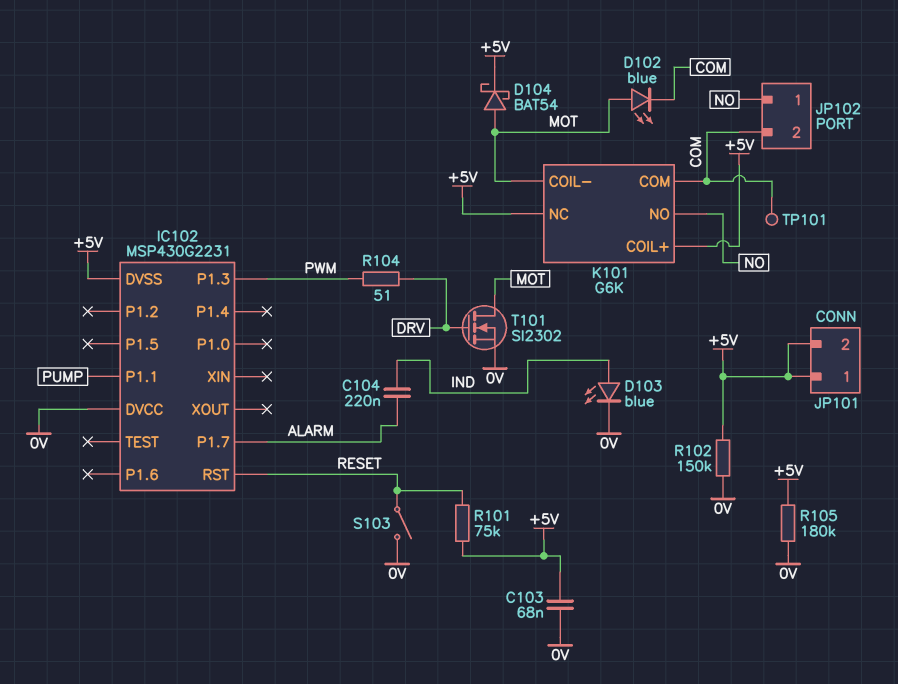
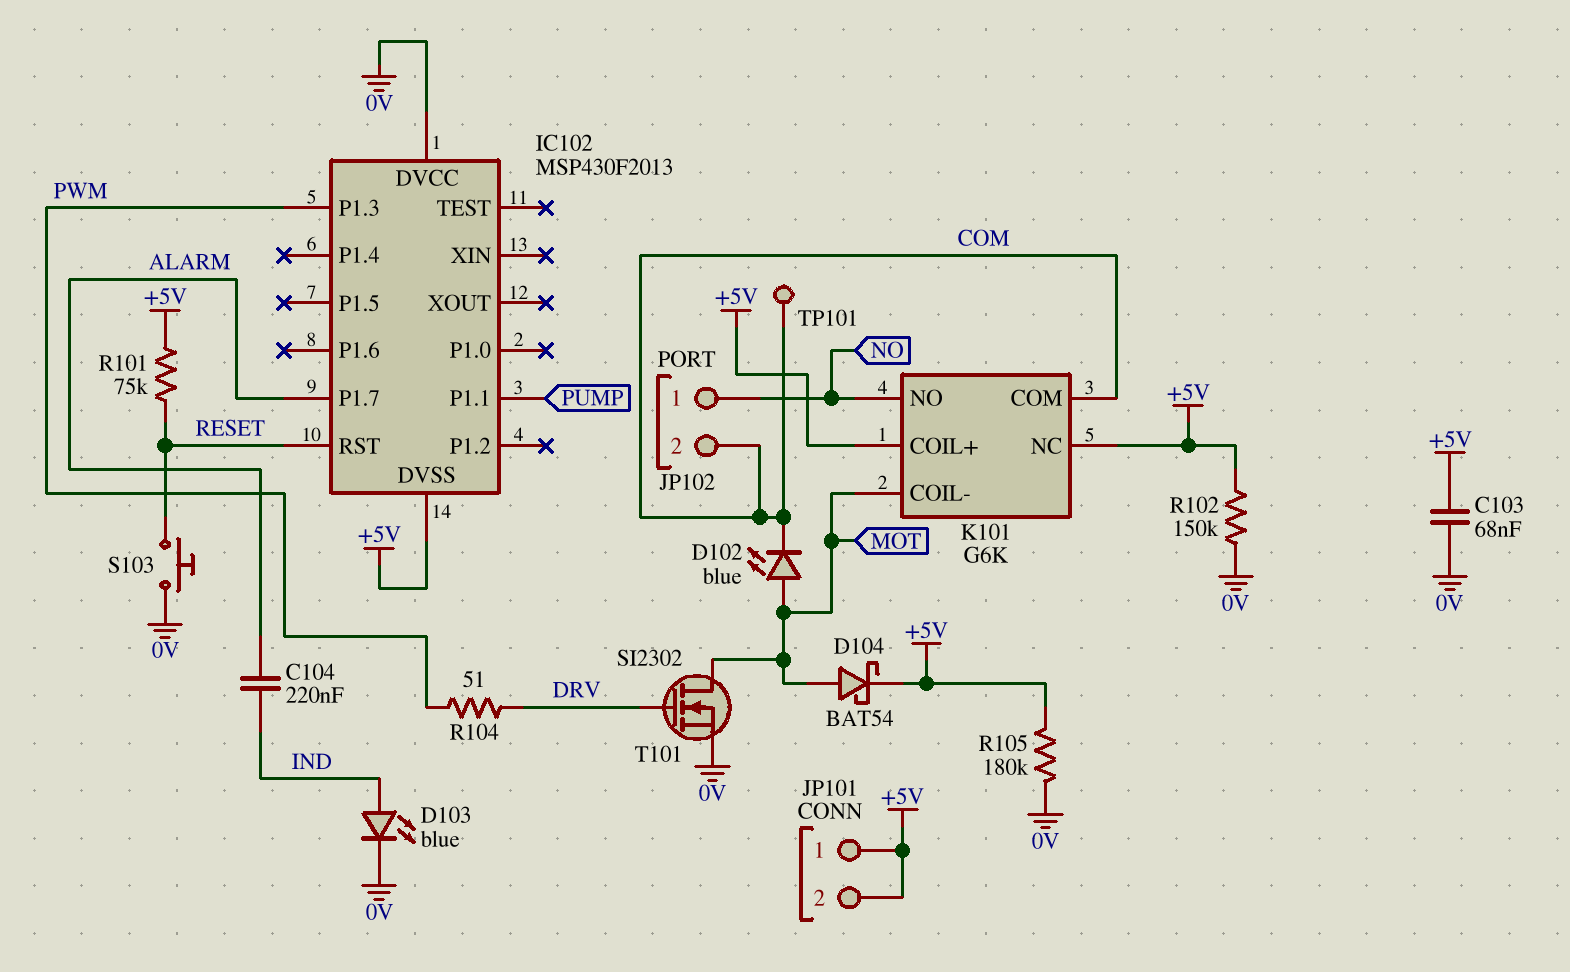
IC102: MSP430G2231 -> MSP430F2013
S103: switch (0V, RESET) -> button (0V, RESET)

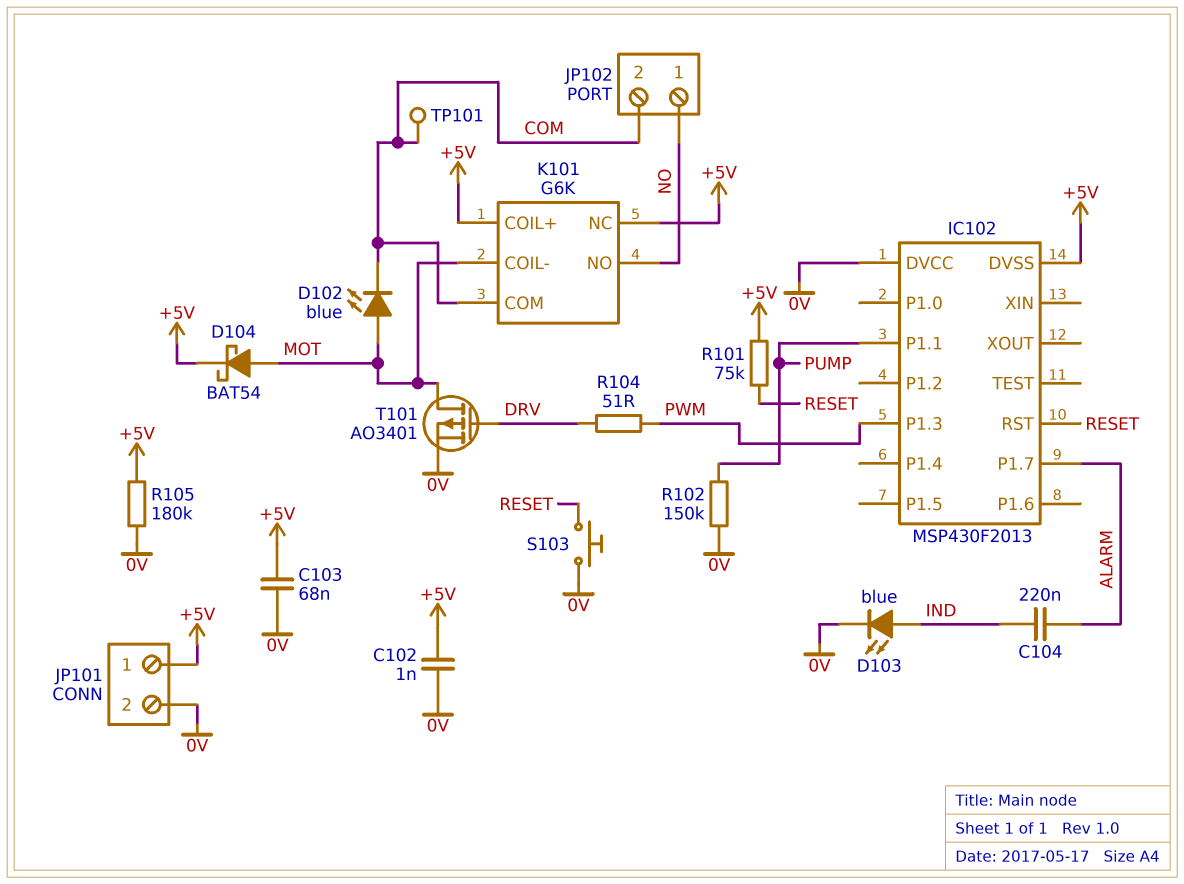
C102: none -> 1nF (+5V, 0V)
JP101 pin 2: +5V -> 0V
R102: 150k (+5V, 0V) -> 150k (0V, PUMP)
T101: NMOS SI2302 (G DRV, D MOT, S 0V) -> PMOS AO3401 (G DRV, D MOT, S 0V)

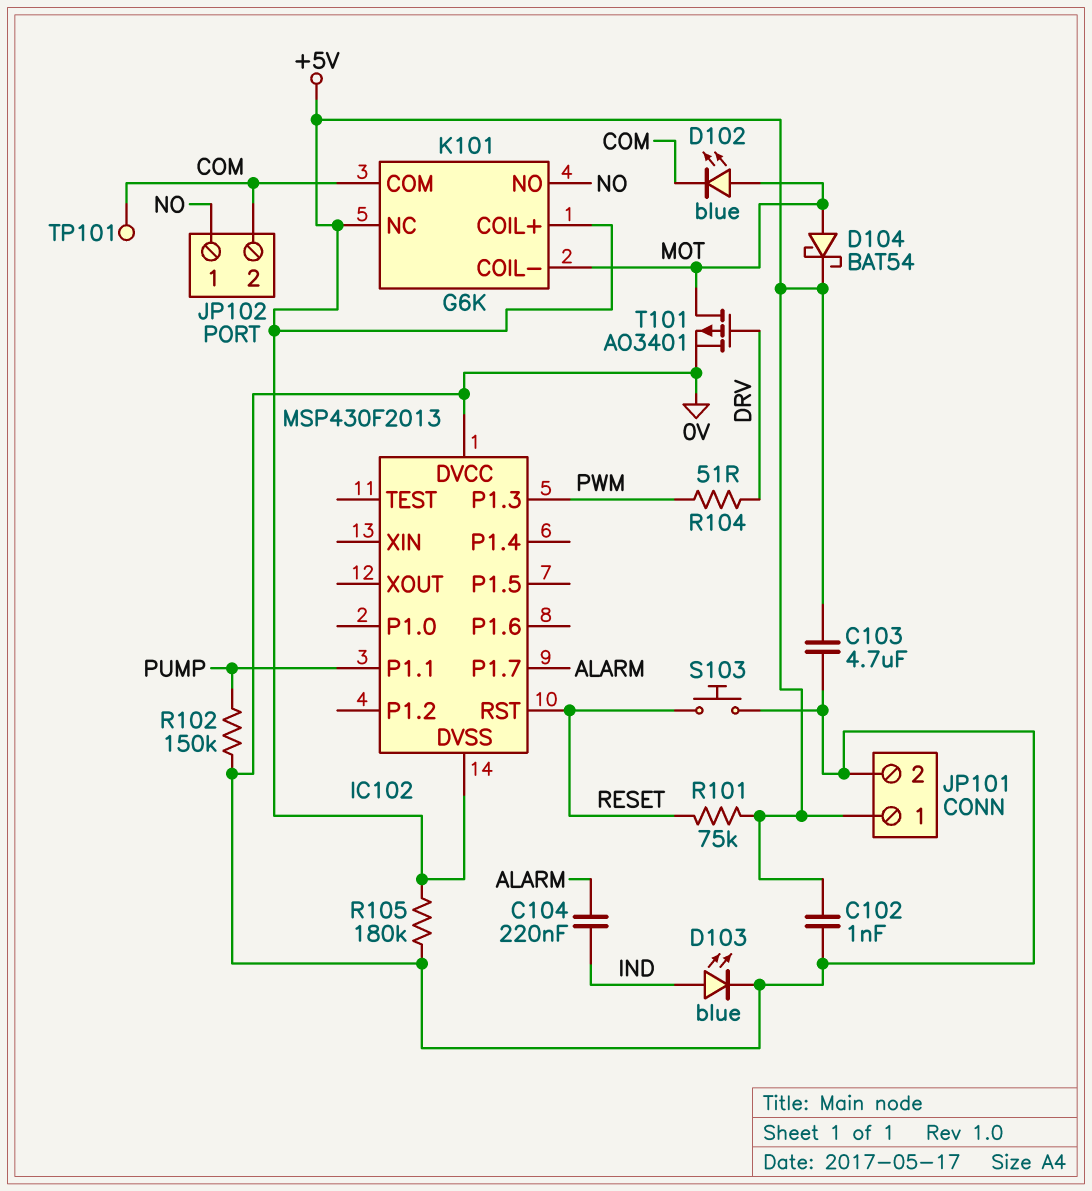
C103: 68nF (+5V, 0V) -> 4.7uF (+5V, 0V)

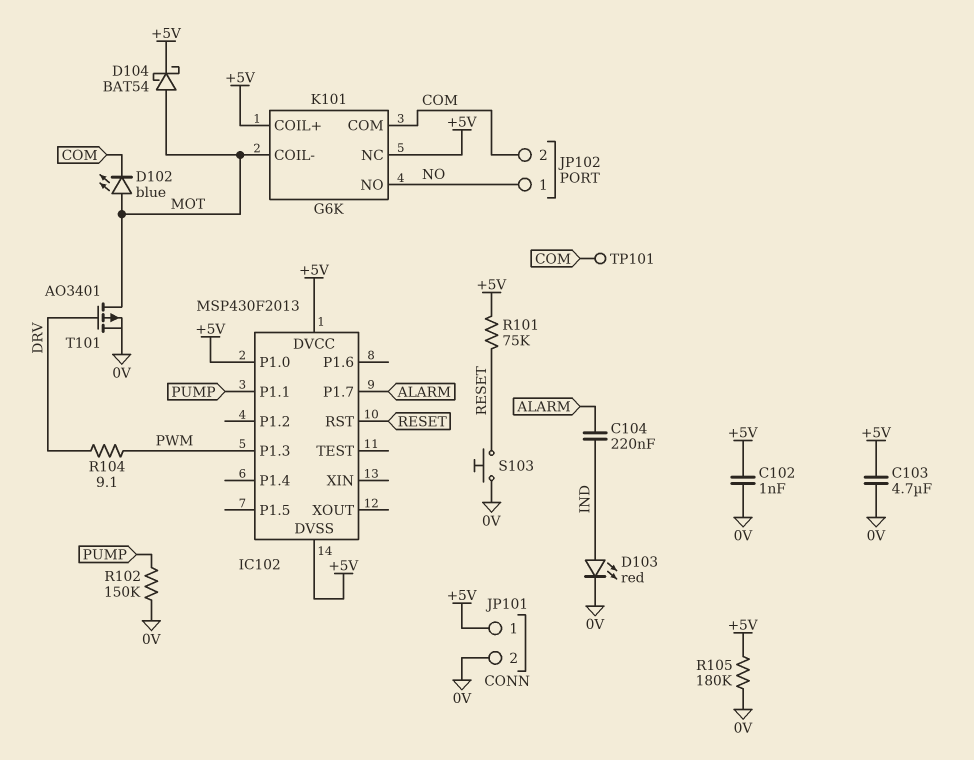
D103: LED blue (A IND, K 0V) -> LED red (A IND, K 0V)
IC102 pin DVCC: 0V -> +5V
IC102 pin P1.0: none -> +5V
R104: 51 (DRV, PWM) -> 9.1 (DRV, PWM)

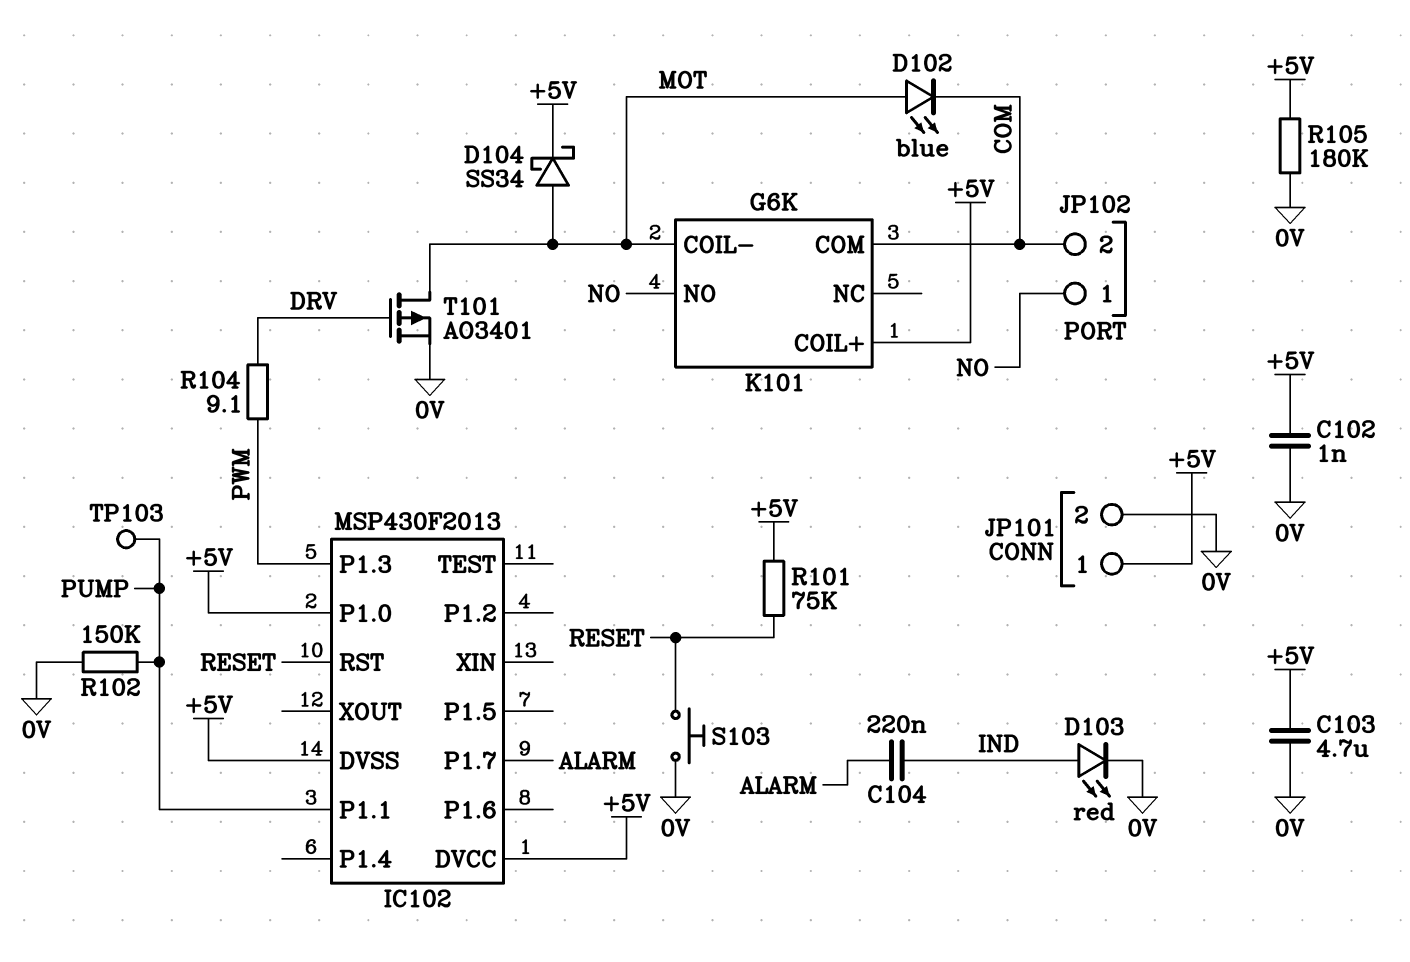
D104: schottky BAT54 (A MOT, K +5V) -> schottky SS34 (A MOT, K +5V)
K101 pin NC: +5V -> none
TP101: test point (COM) -> none
TP103: none -> test point (PUMP)

